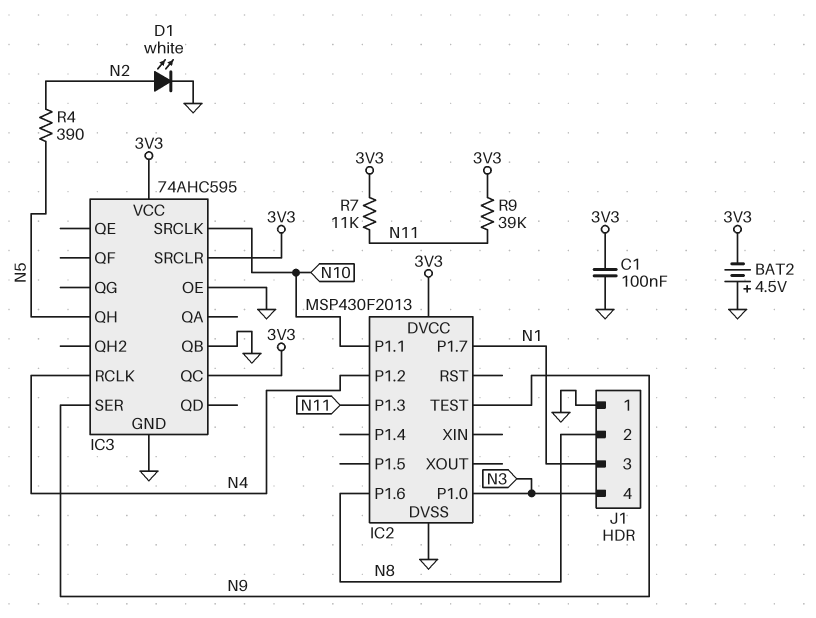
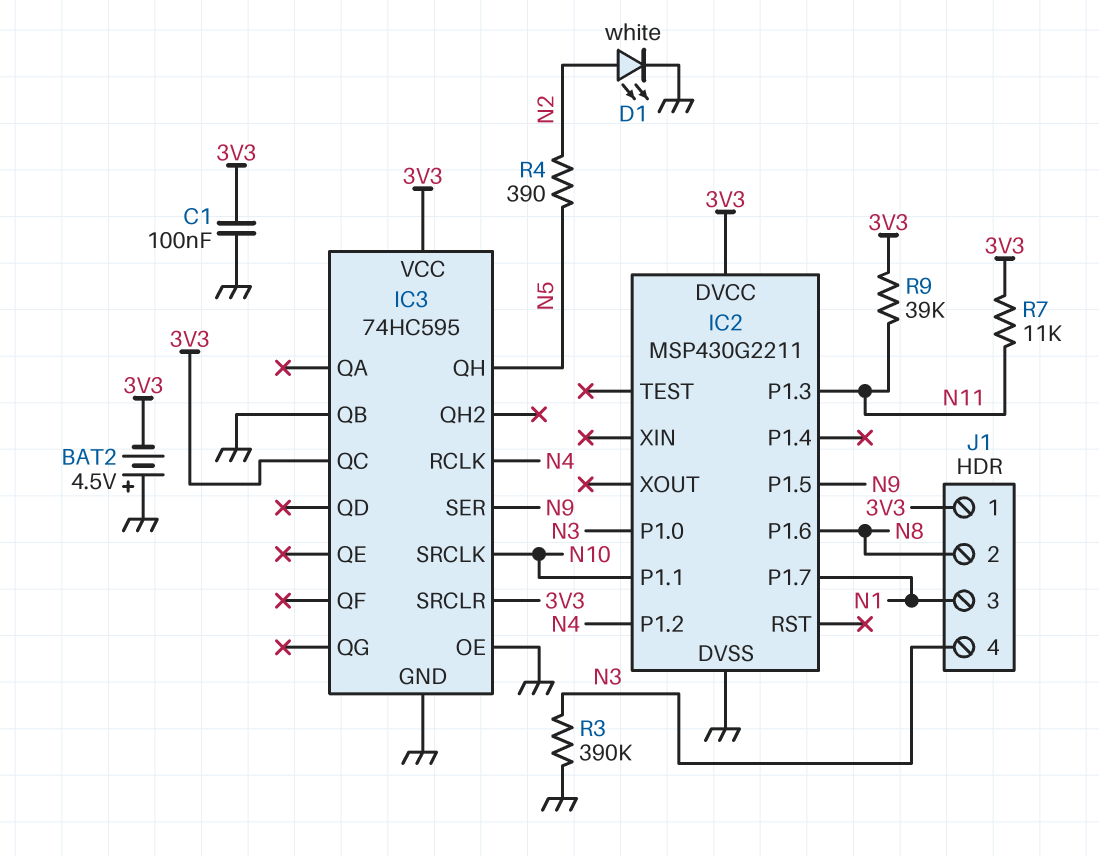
IC2: MSP430F2013 -> MSP430G2211
IC2 pin P1.5: none -> N9
IC2 pin TEST: N9 -> none
IC3: 74AHC595 -> 74HC595
J1 pin 1: GND -> 3V3
R3: none -> 390k (GND, N3)

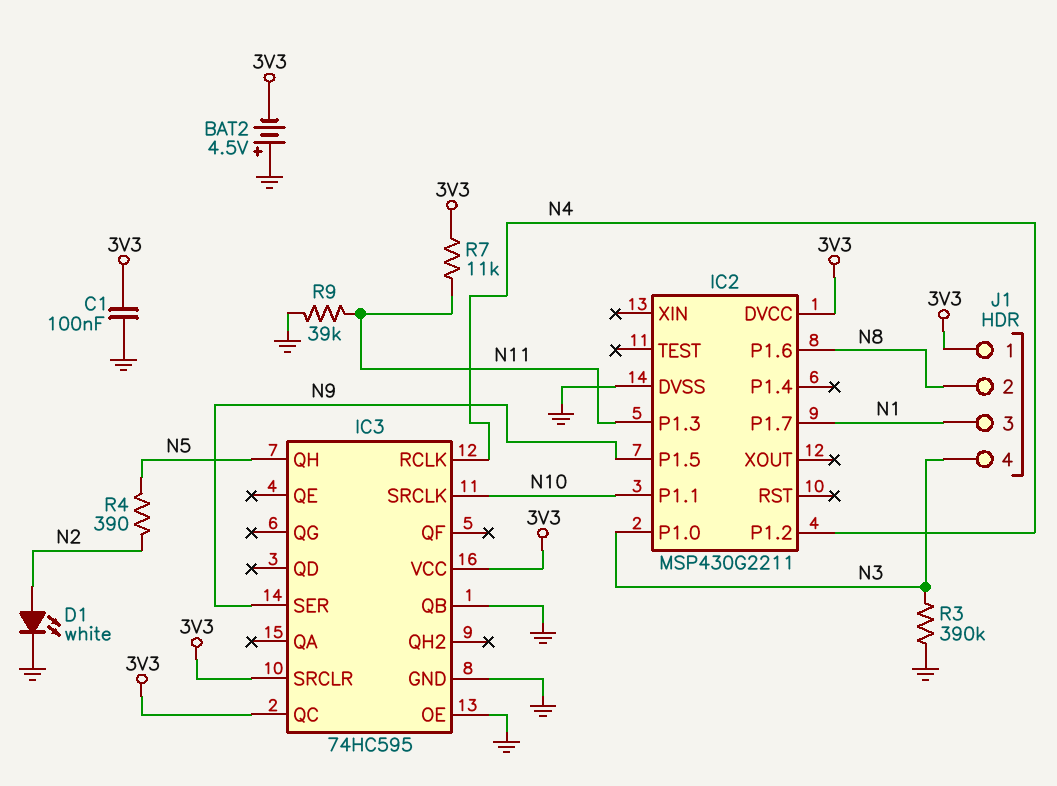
R9: 39k (3V3, N11) -> 39k (GND, N11)

